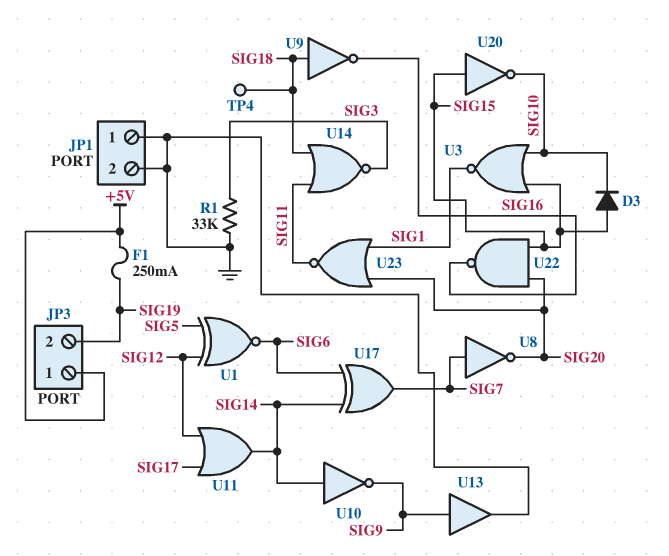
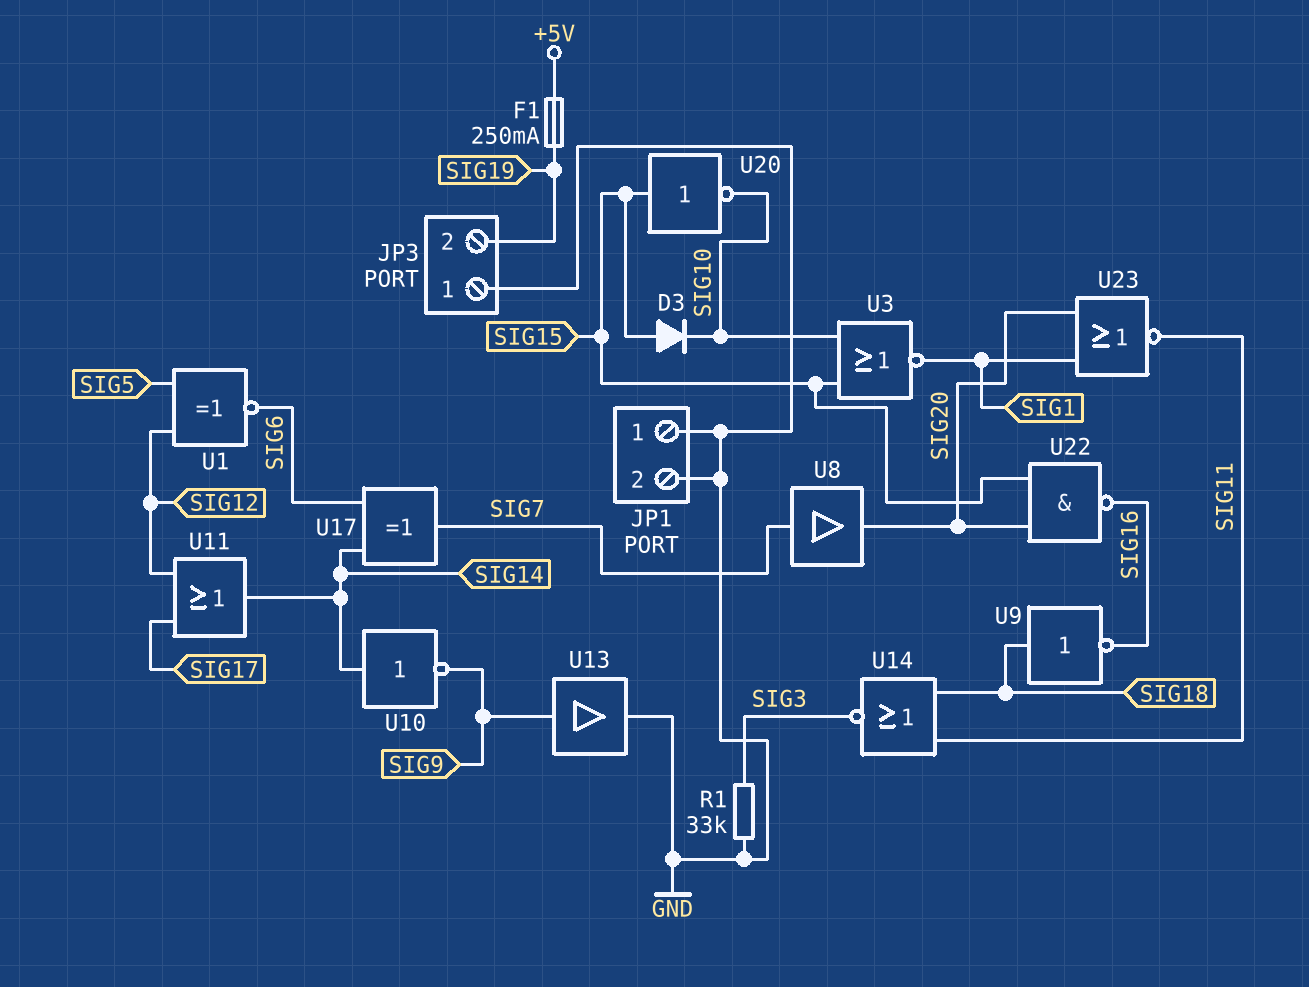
JP3 pin 1: +5V -> GND
TP4: test point (SIG18) -> none
U8: NOT (in SIG7, out SIG20) -> buffer (in SIG7, out SIG20)

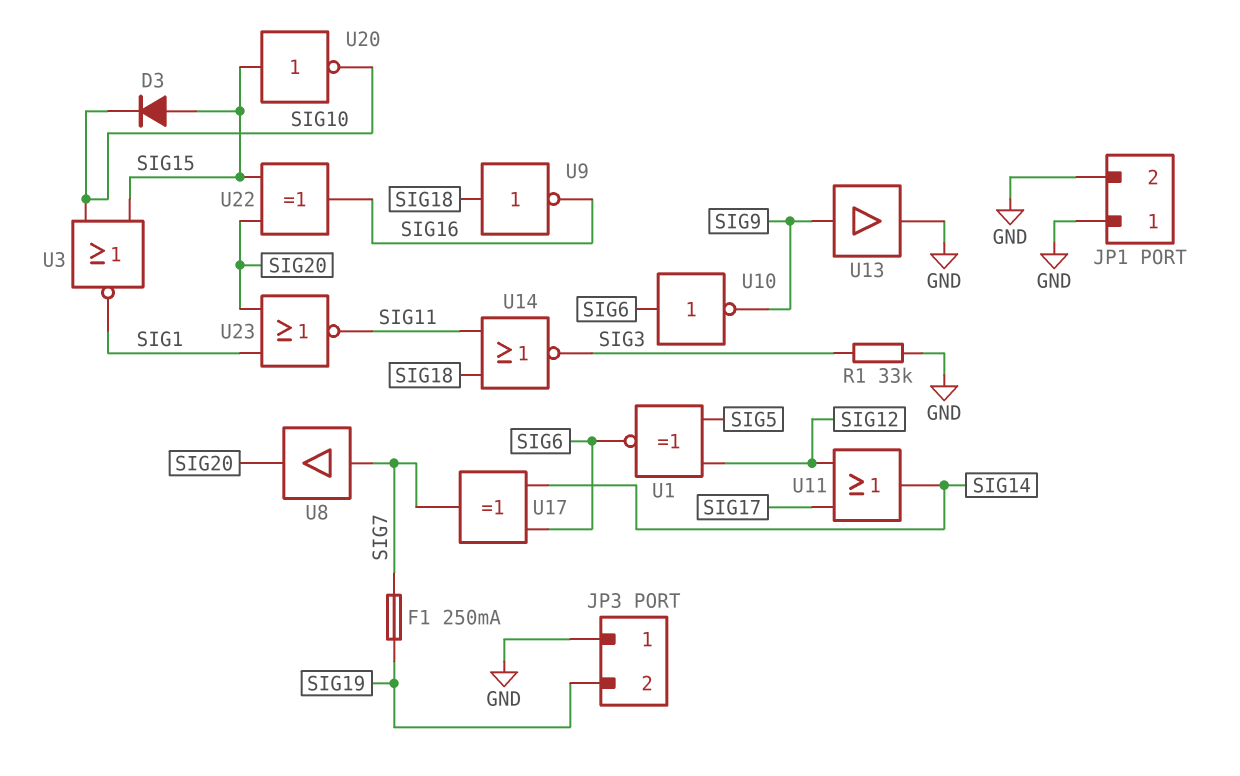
F1: 250mA (+5V, SIG19) -> 250mA (SIG7, SIG19)
U10: NOT (in SIG14, out SIG9) -> NOT (in SIG6, out SIG9)
U22: NAND (in SIG15, in SIG20, out SIG16) -> XOR (in SIG15, in SIG20, out SIG16)

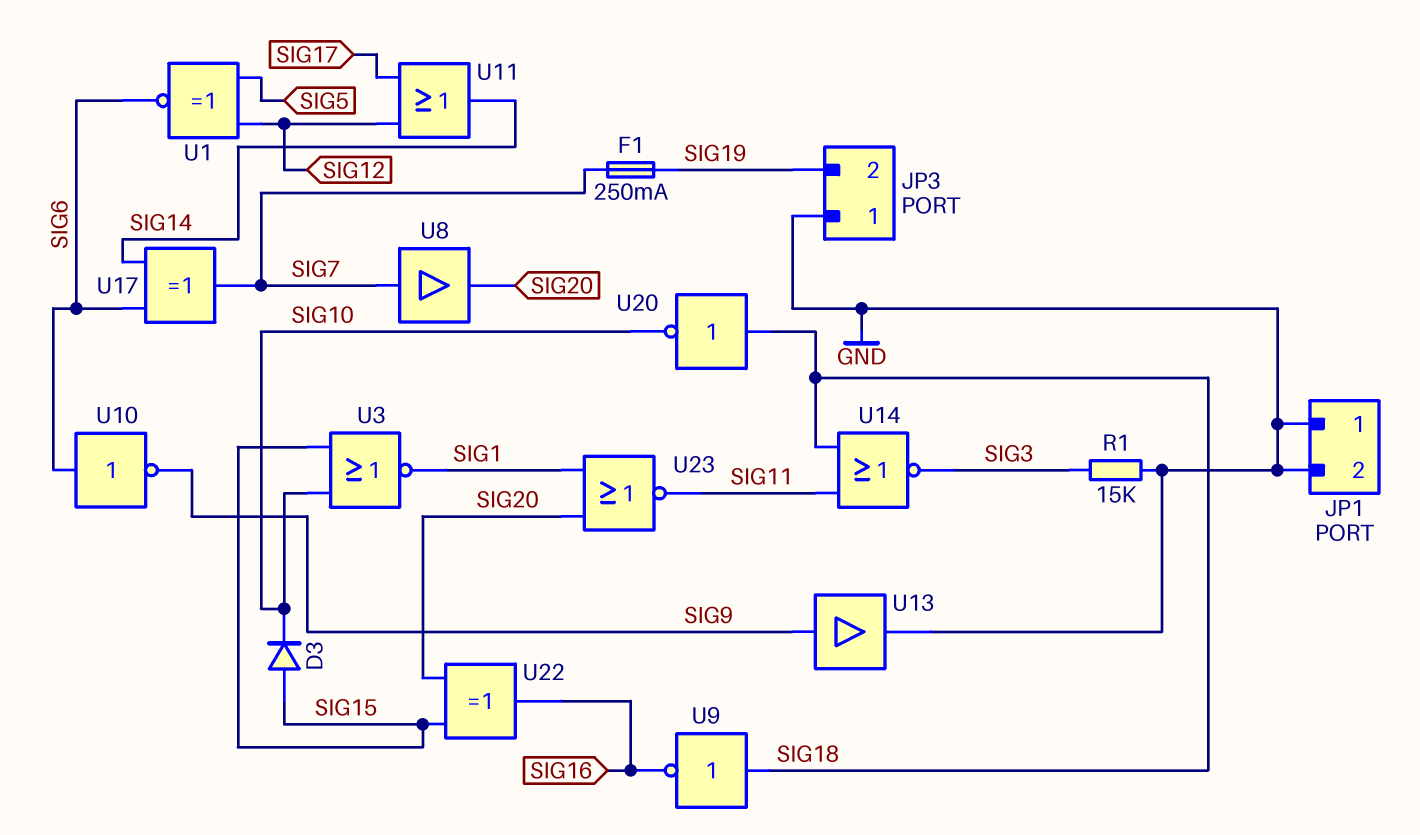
R1: 33k (GND, SIG3) -> 15k (GND, SIG3)
U20: NOT (in SIG15, out SIG10) -> NOT (in SIG18, out SIG10)

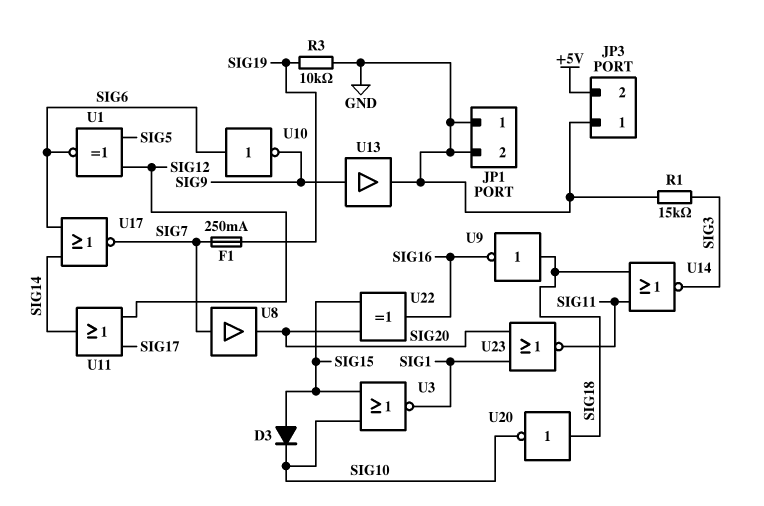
JP3 pin 2: SIG19 -> +5V
R3: none -> 10k (GND, SIG19)
U17: XOR (in SIG6, in SIG14, out SIG7) -> NOR (in SIG6, in SIG14, out SIG7)

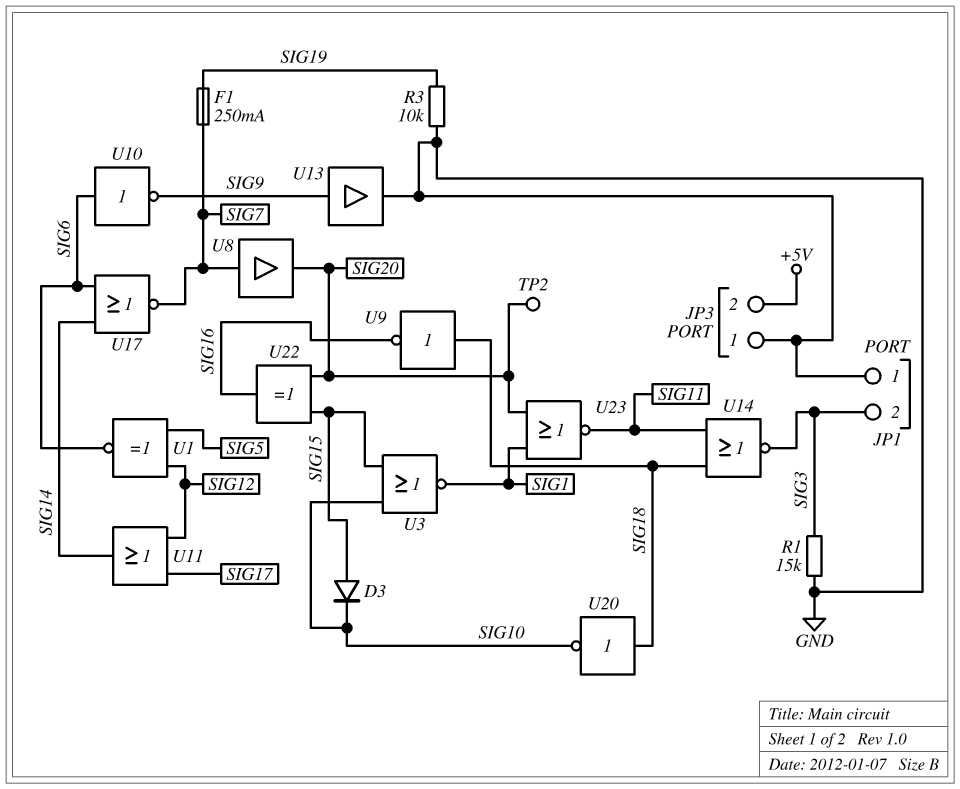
JP1 pin 2: GND -> SIG3
TP2: none -> test point (SIG20)

